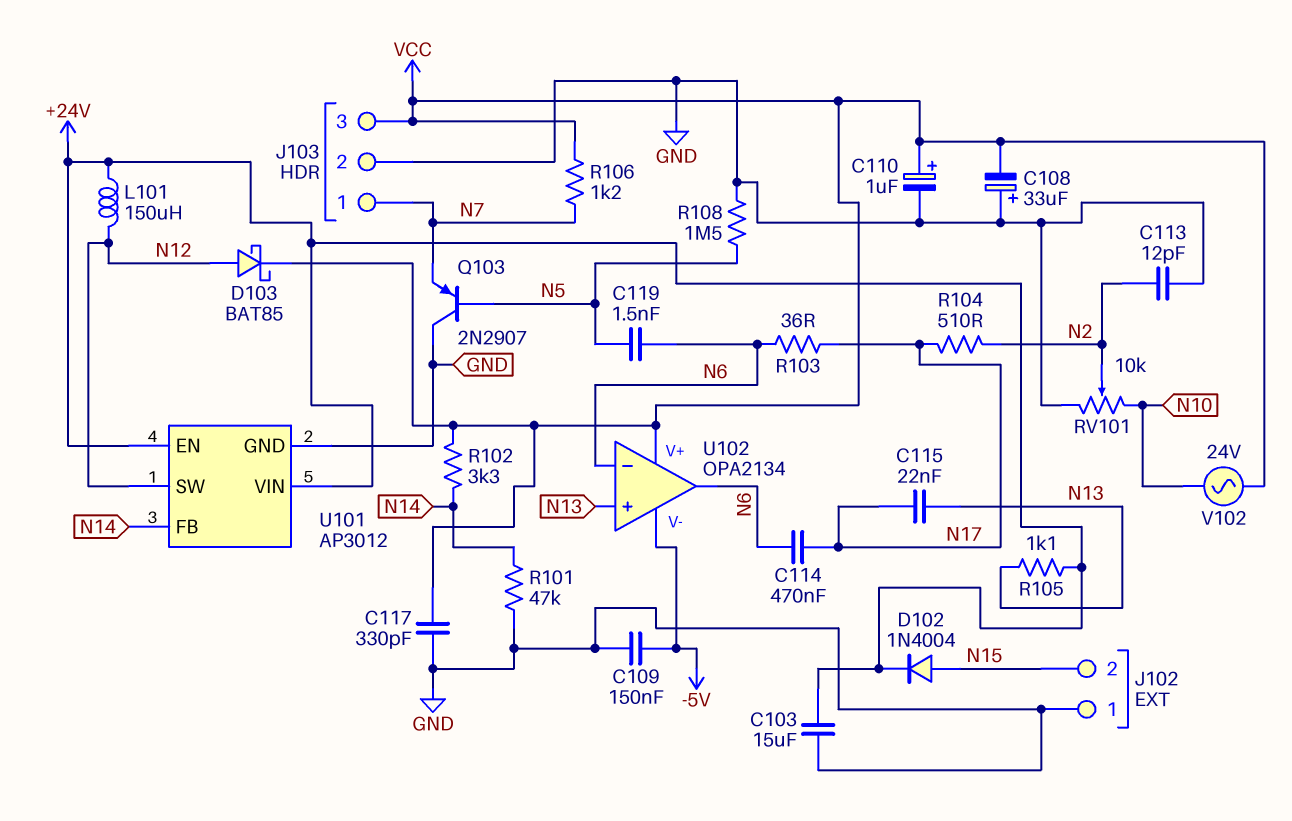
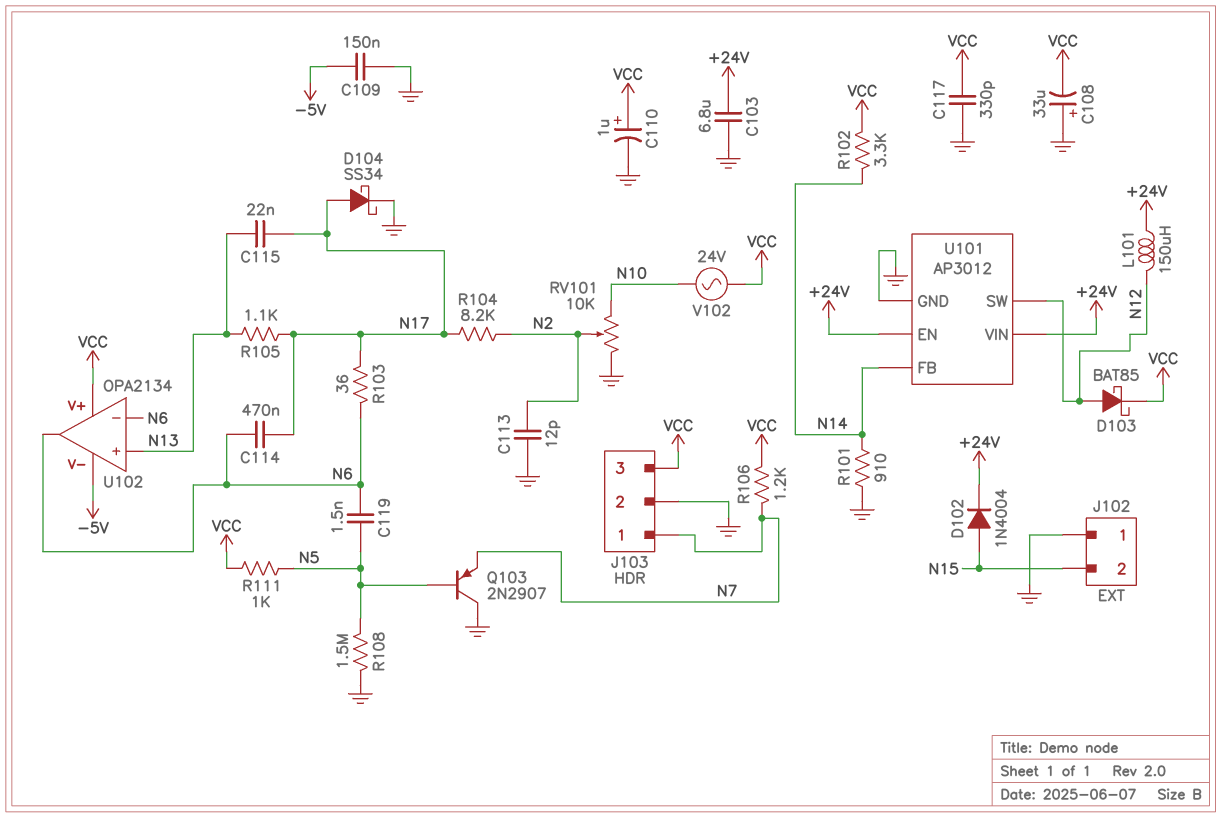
C103: 15uF (+24V, GND) -> 6.8uF (+24V, GND)
D104: none -> schottky SS34 (A N17, K GND)
R101: 47k (GND, N14) -> 910 (GND, N14)
R104: 510 (N2, N17) -> 8.2k (N2, N17)
R105: 1.1k (+24V, N13) -> 1.1k (N13, N17)
R111: none -> 1k (N5, VCC)

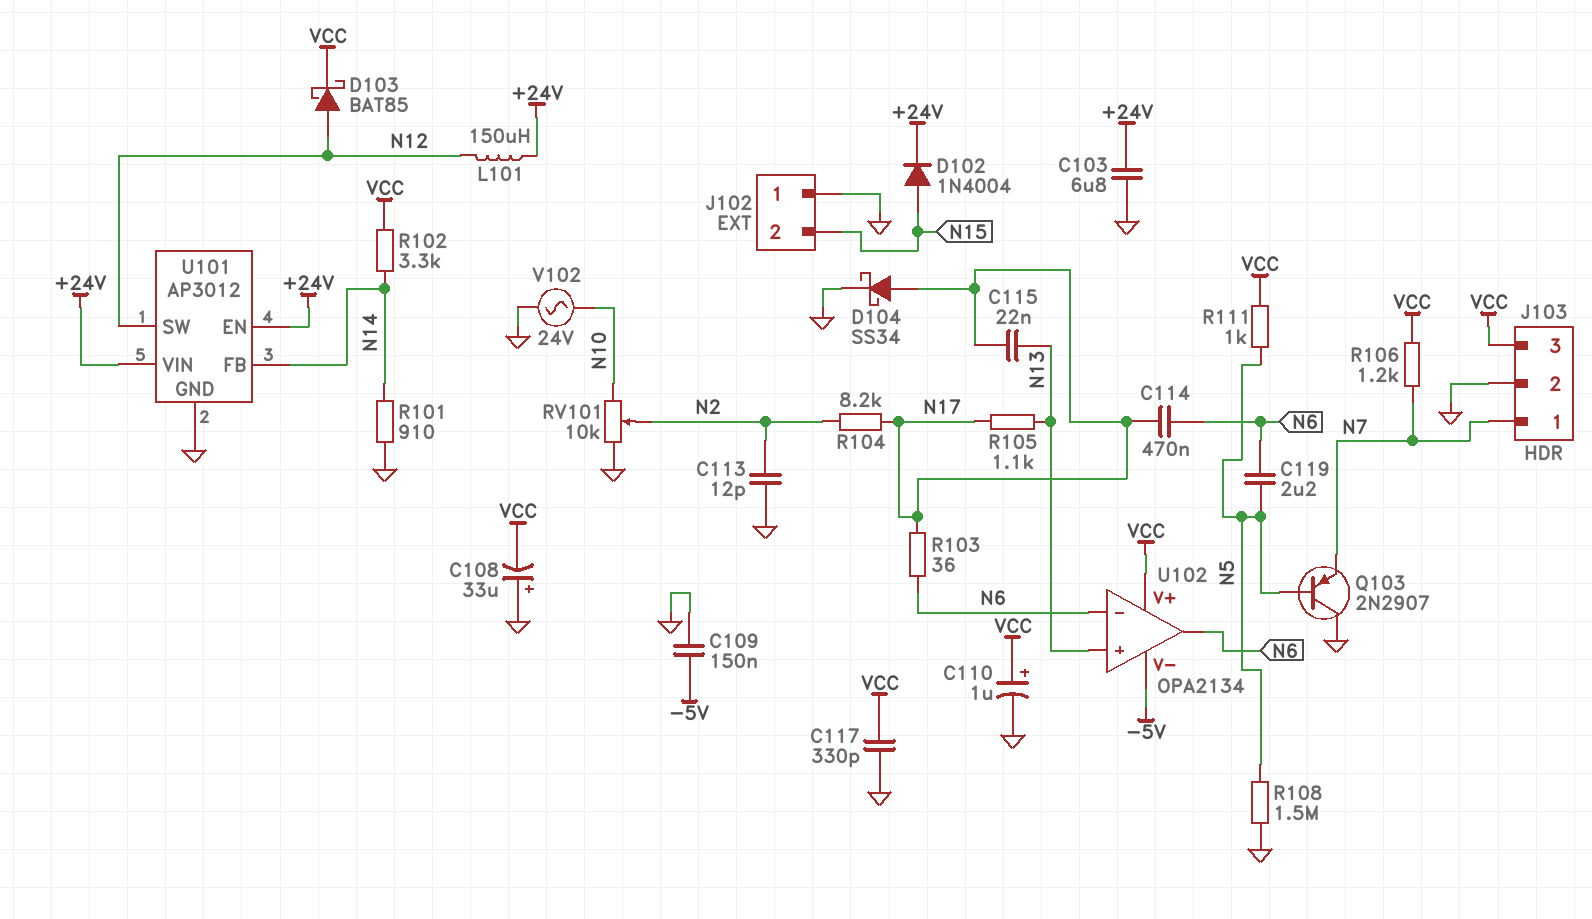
C119: 1.5nF (N5, N6) -> 2.2uF (N5, N6)
V102: AC 24V (N10, VCC) -> AC 24V (GND, N10)

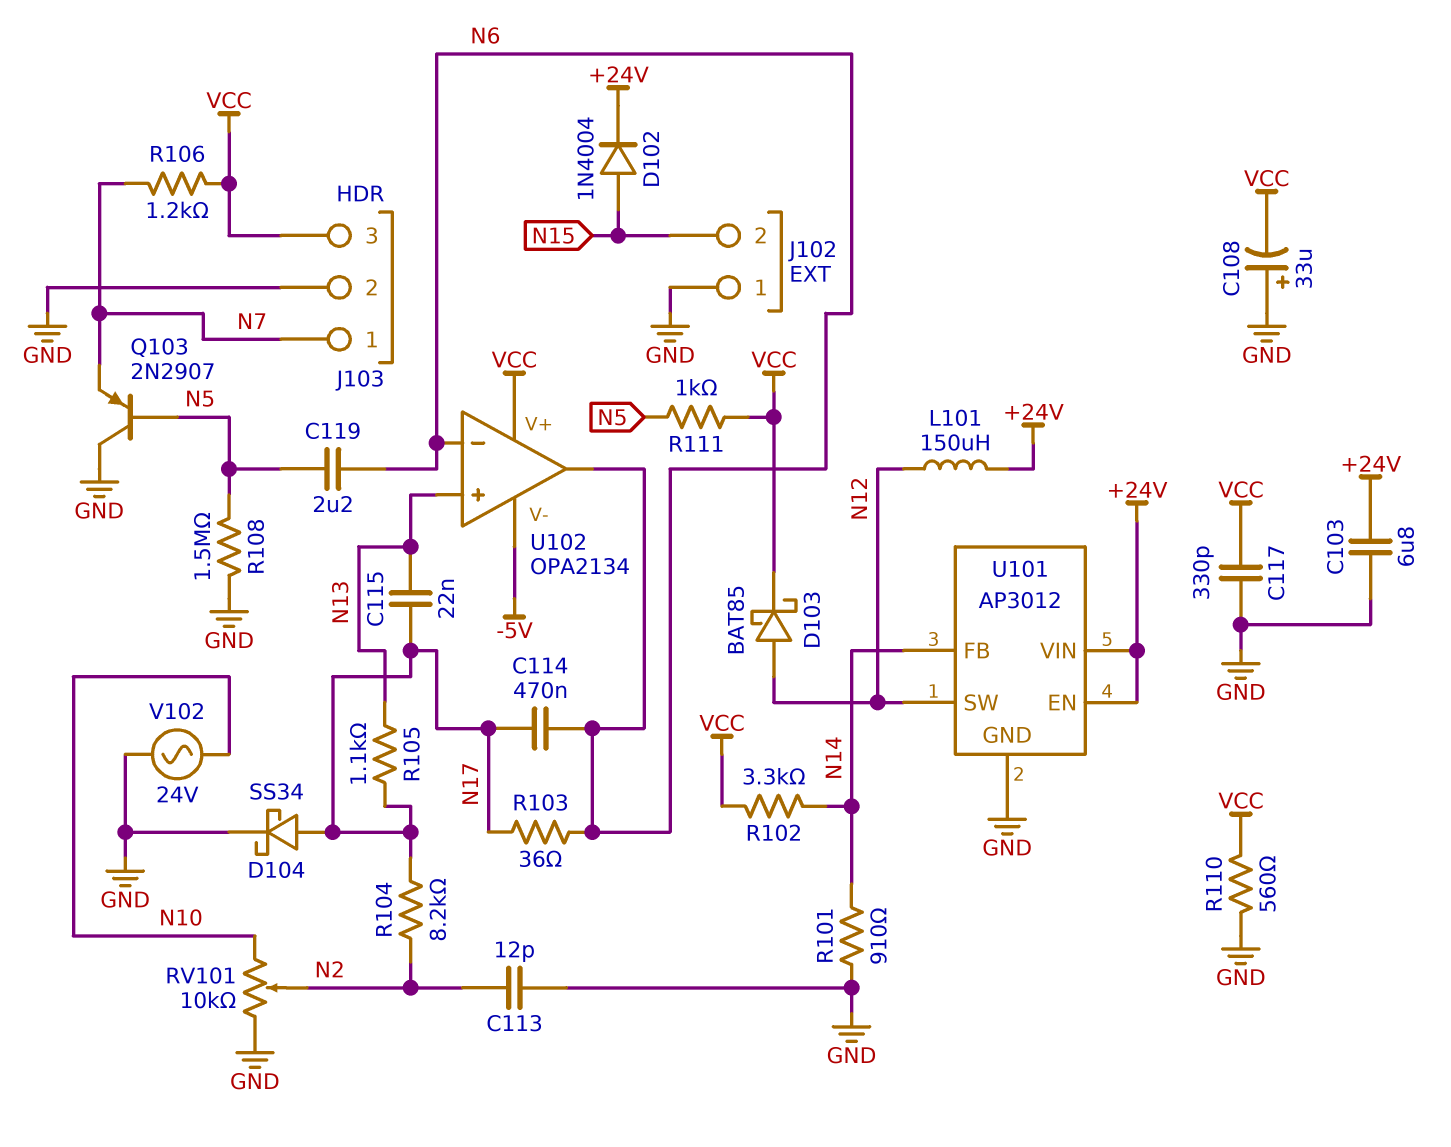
C109: 150nF (-5V, GND) -> none
C110: 1uF (plus VCC, minus GND) -> none
R110: none -> 560 (GND, VCC)

